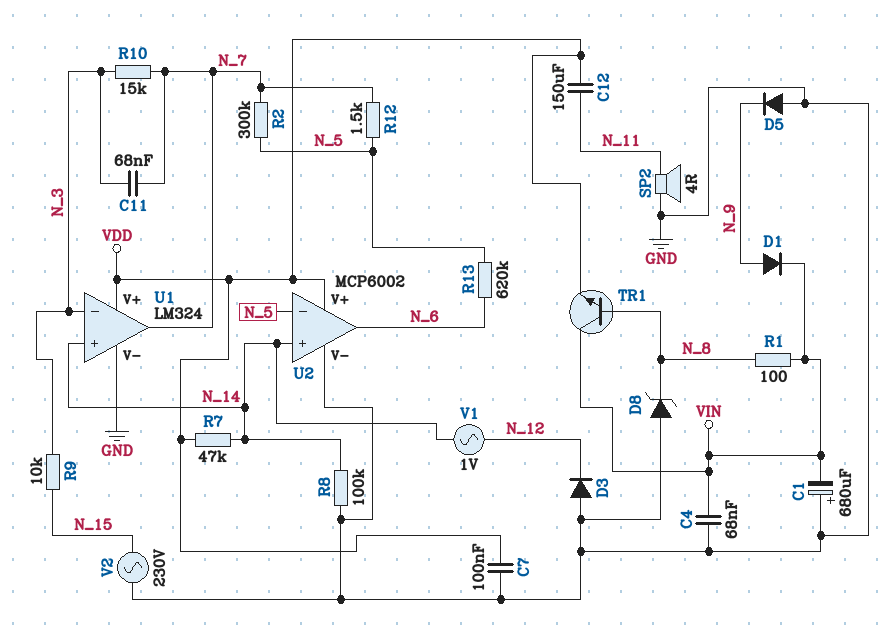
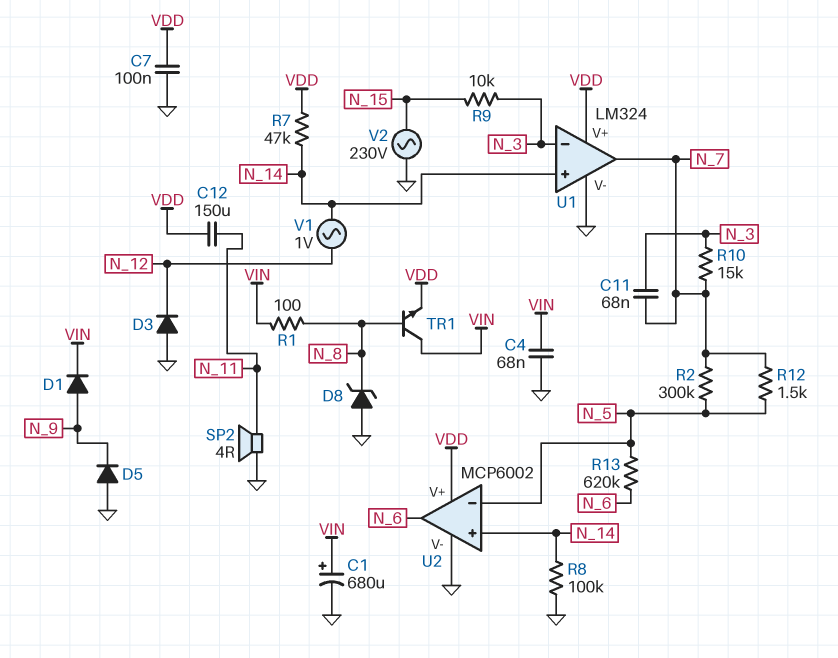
C1: 680uF (plus GND, minus VIN) -> 680uF (plus VIN, minus GND)

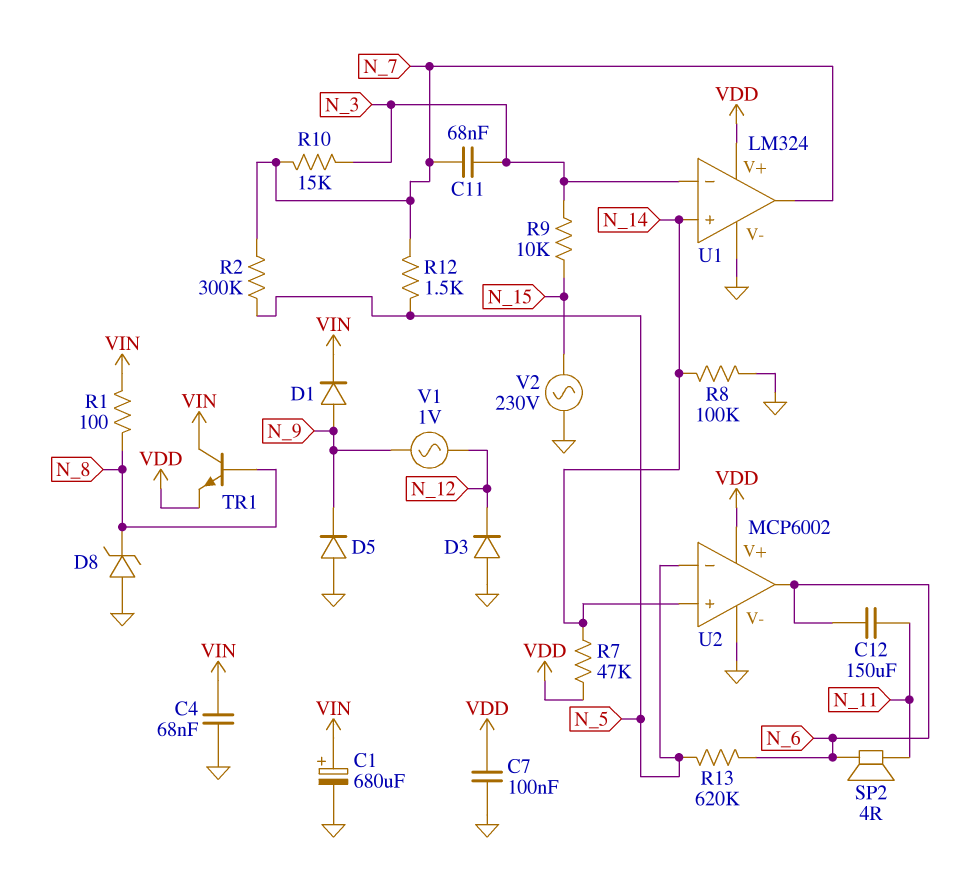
C12: 150uF (N_11, VDD) -> 150uF (N_6, N_11)
SP2: speaker 4R (GND, N_11) -> speaker 4R (N_6, N_11)
V1: AC 1V (N_12, N_14) -> AC 1V (N_9, N_12)

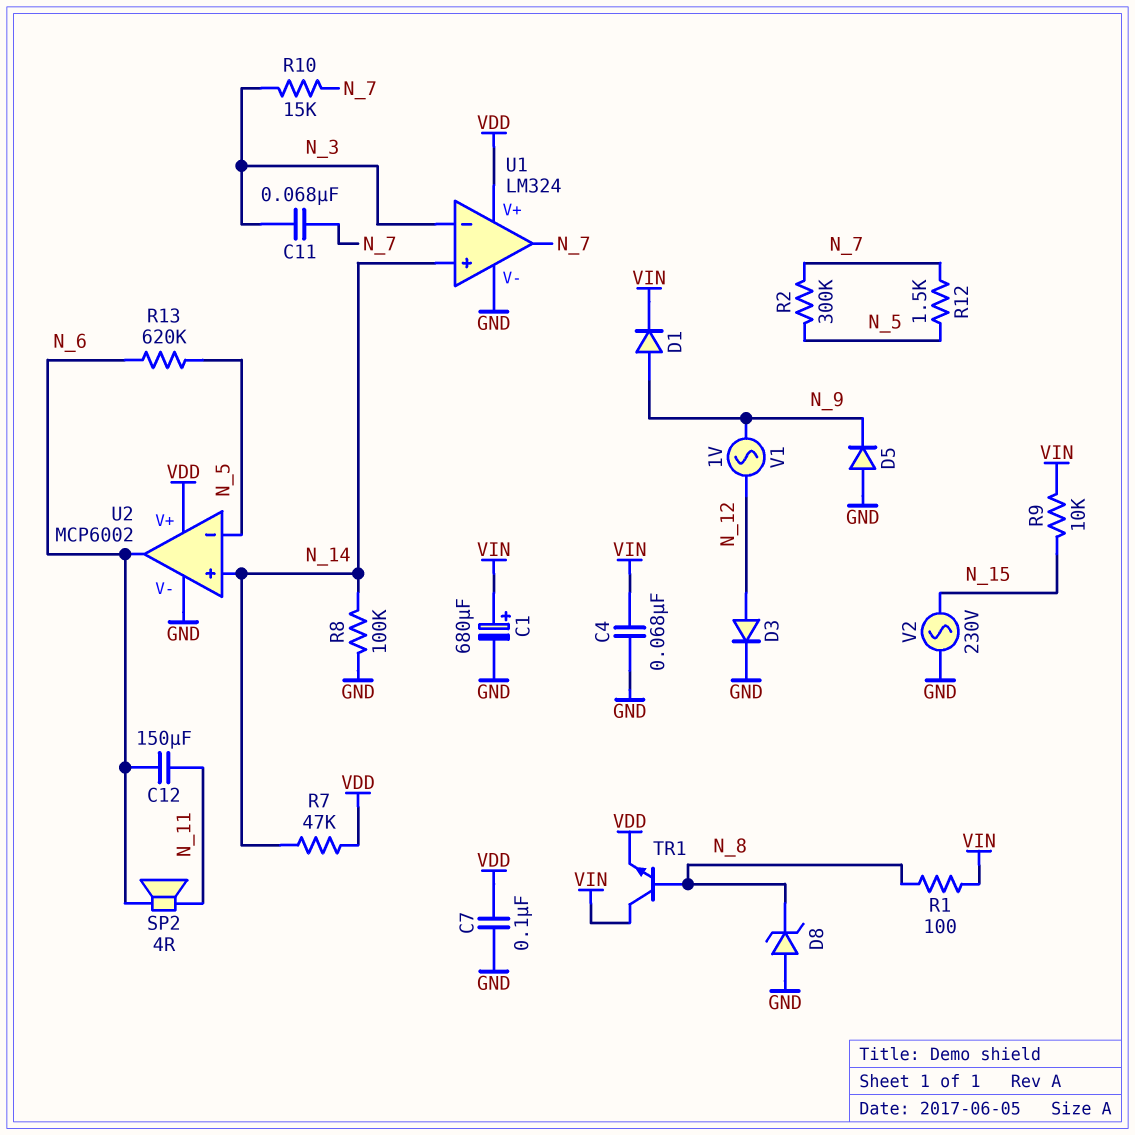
D3: diode (A GND, K N_12) -> diode (A N_12, K GND)
R9: 10k (N_3, N_15) -> 10k (N_15, VIN)

